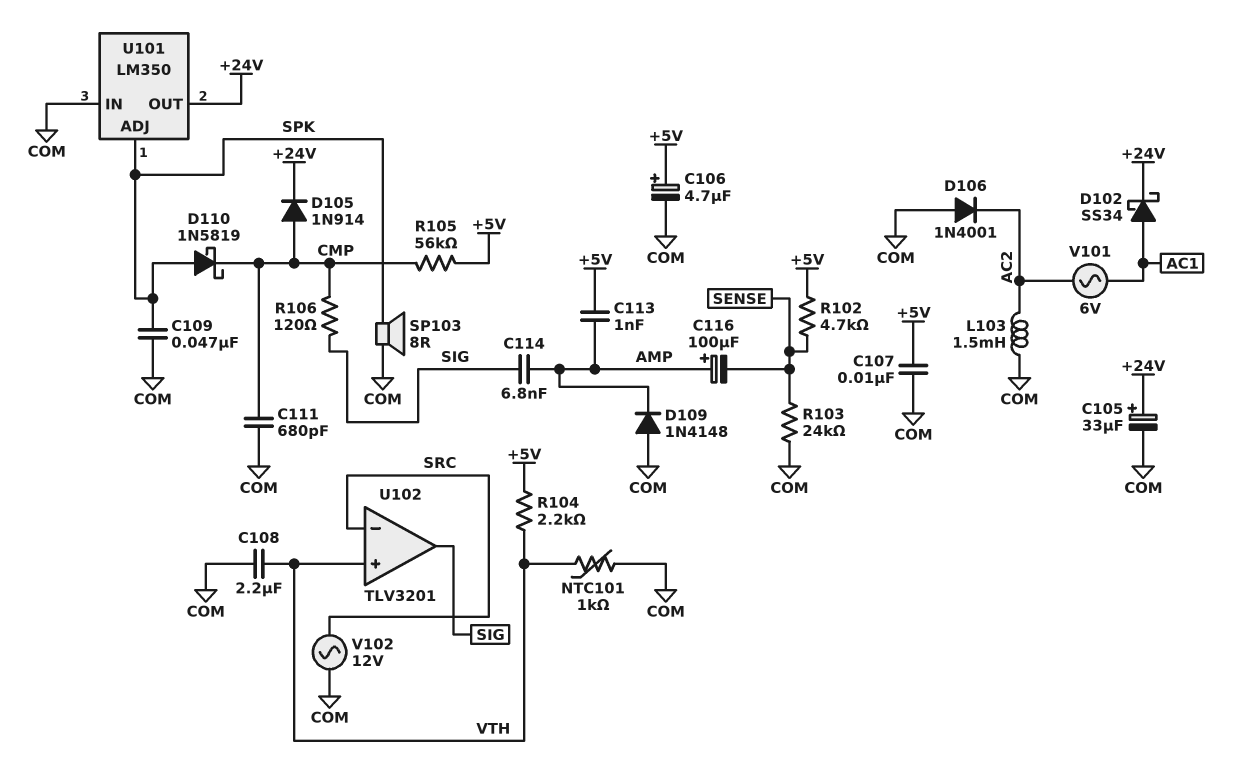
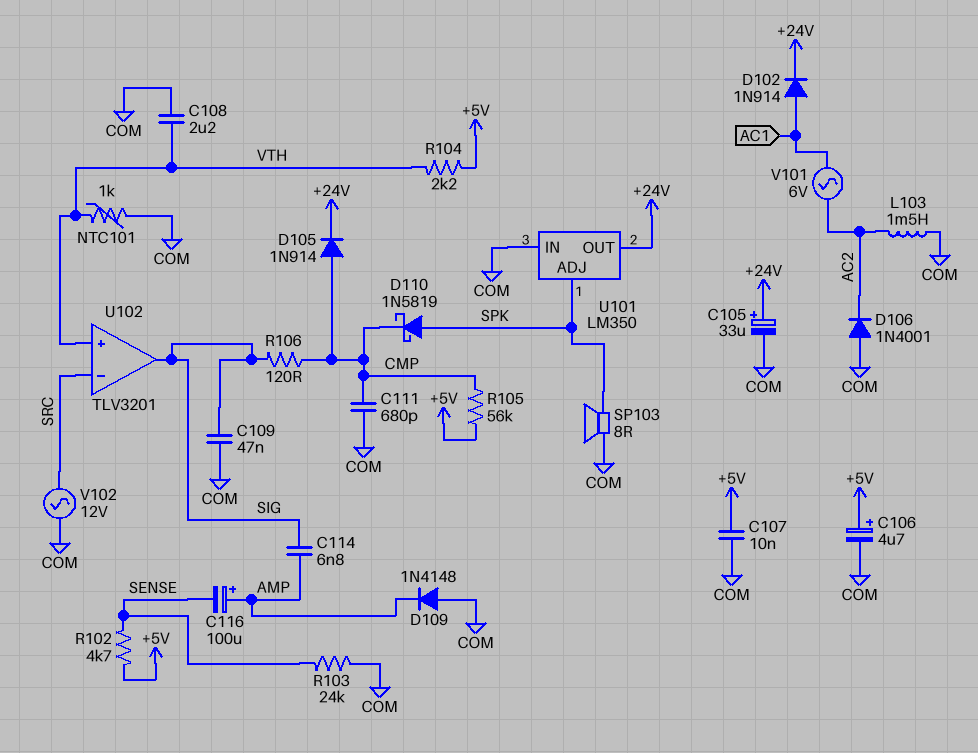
C109: 47nF (COM, SPK) -> 47nF (COM, SIG)
C113: 1nF (+5V, AMP) -> none
D102: schottky SS34 (A AC1, K +24V) -> diode 1N914 (A AC1, K +24V)

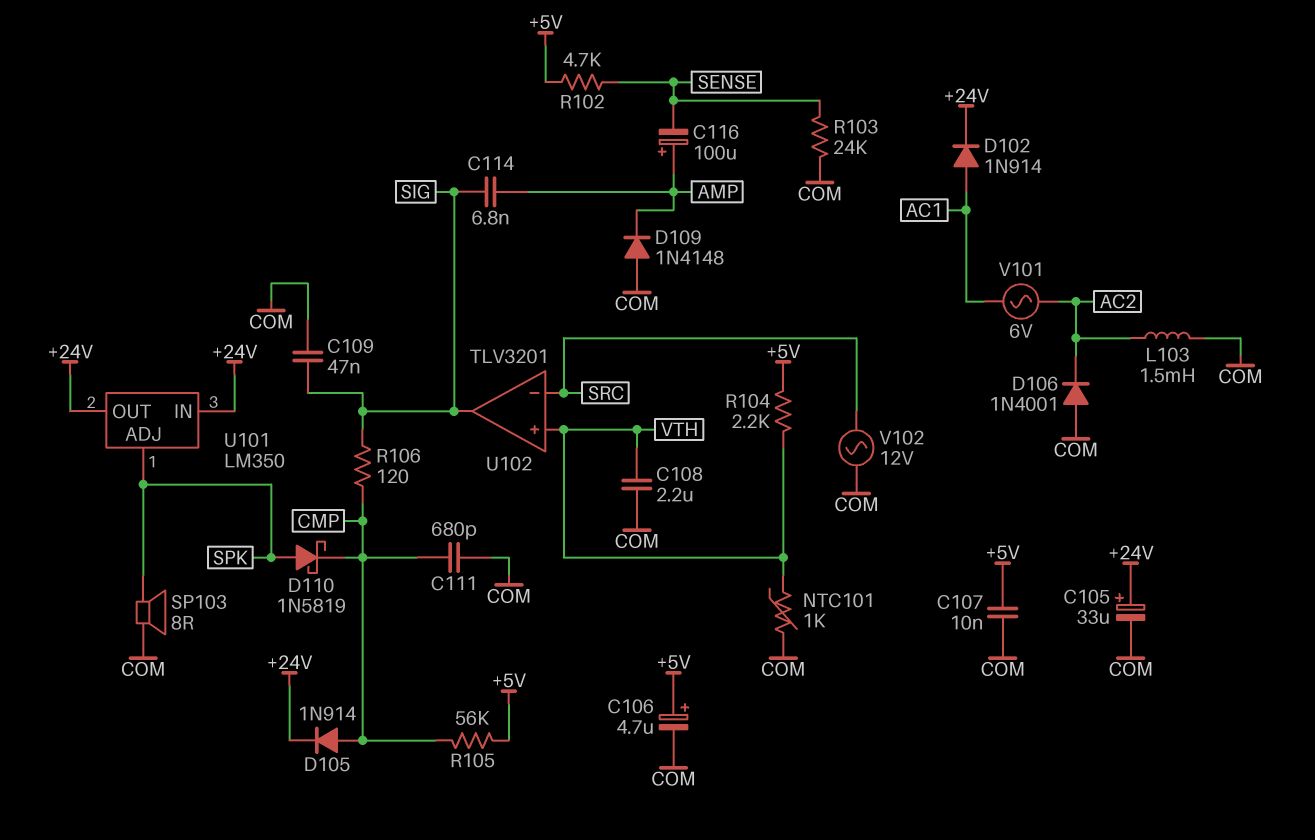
U101 pin IN: COM -> +24V

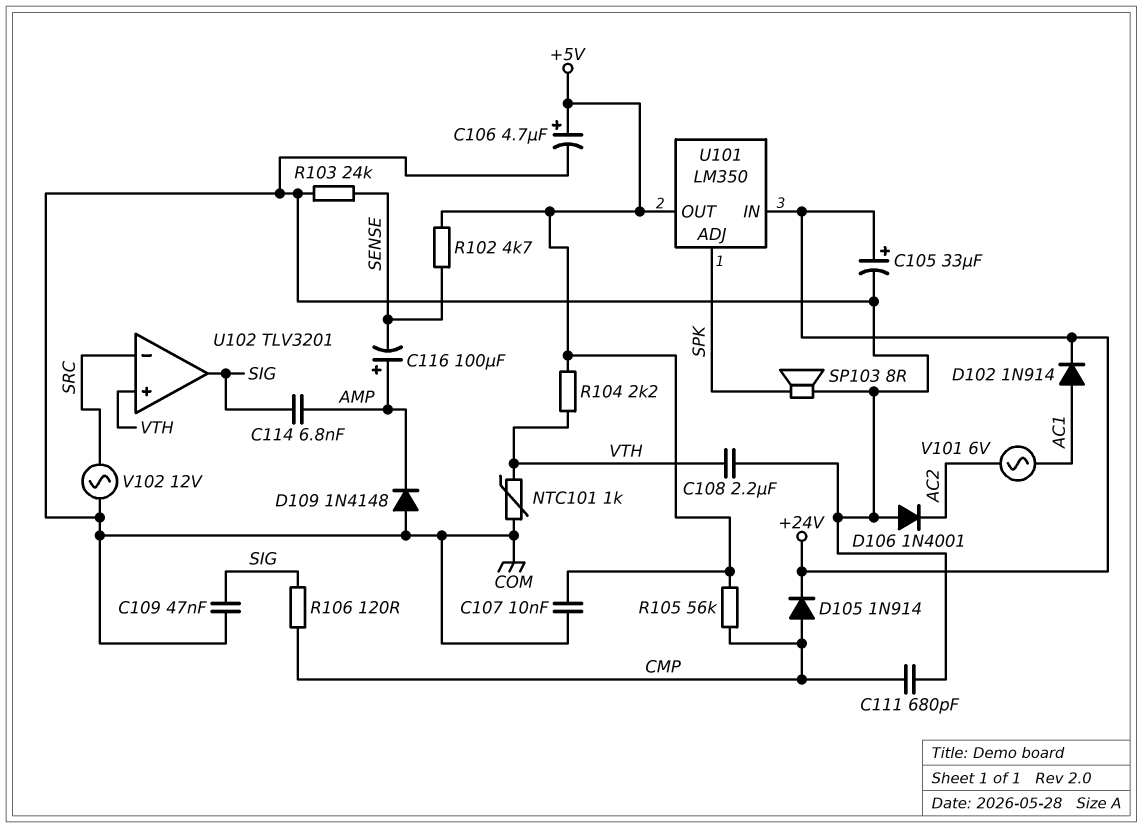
D110: schottky 1N5819 (A SPK, K CMP) -> none
L103: 1.5mH (AC2, COM) -> none
U101 pin OUT: +24V -> +5V

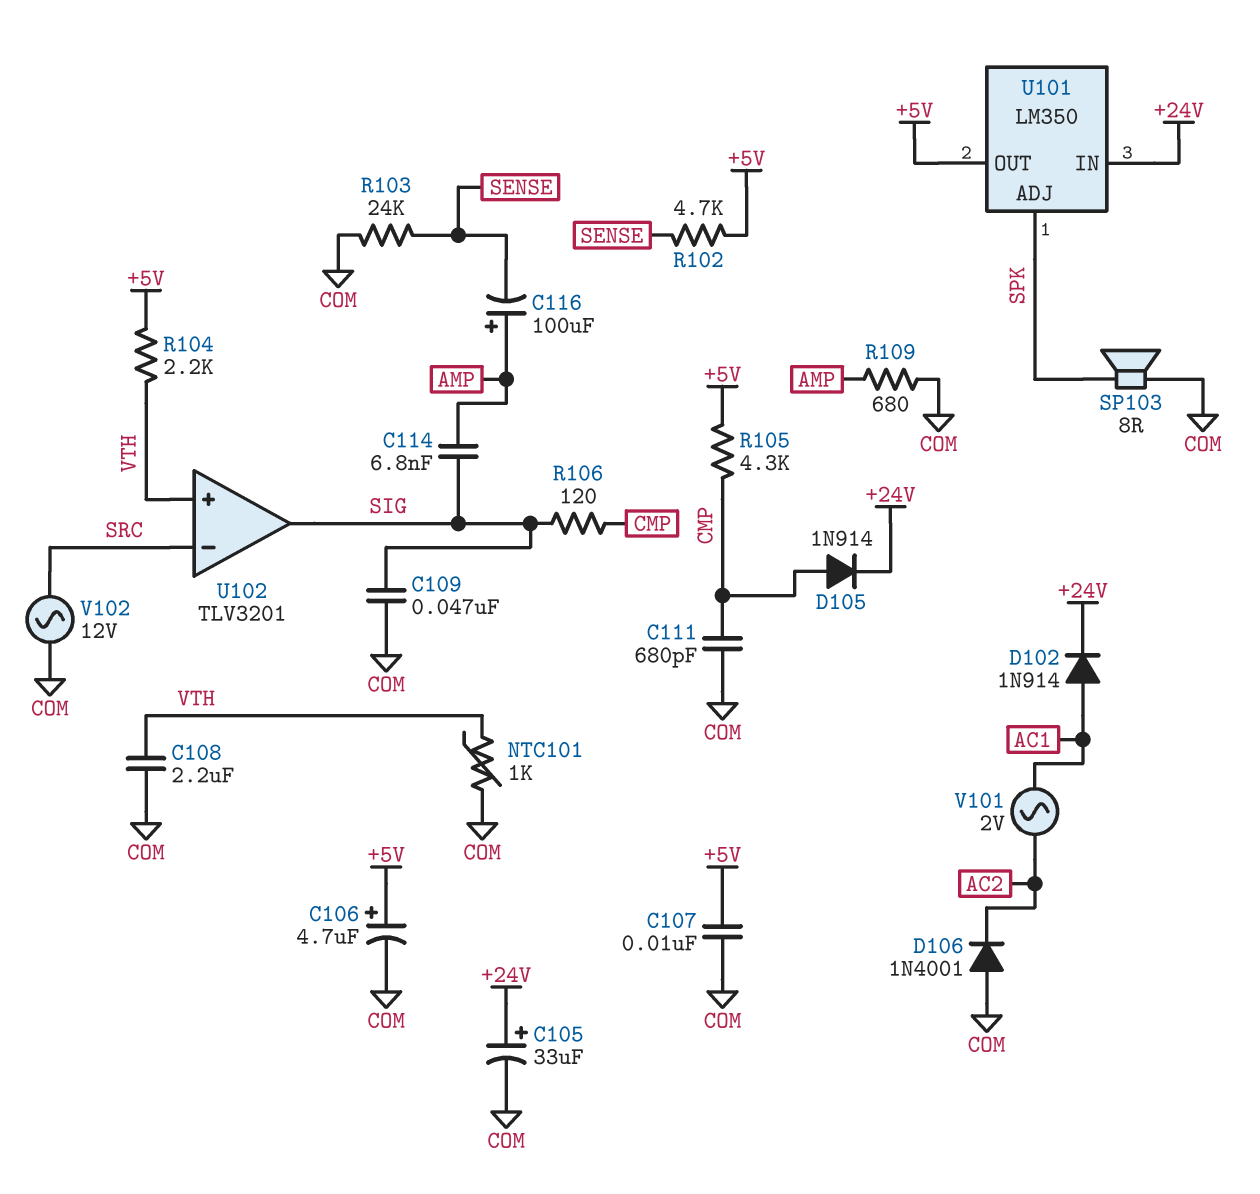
D109: diode 1N4148 (A COM, K AMP) -> none
R105: 56k (+5V, CMP) -> 4.3k (+5V, CMP)
R109: none -> 680 (AMP, COM)
V101: AC 6V (AC1, AC2) -> AC 2V (AC1, AC2)

